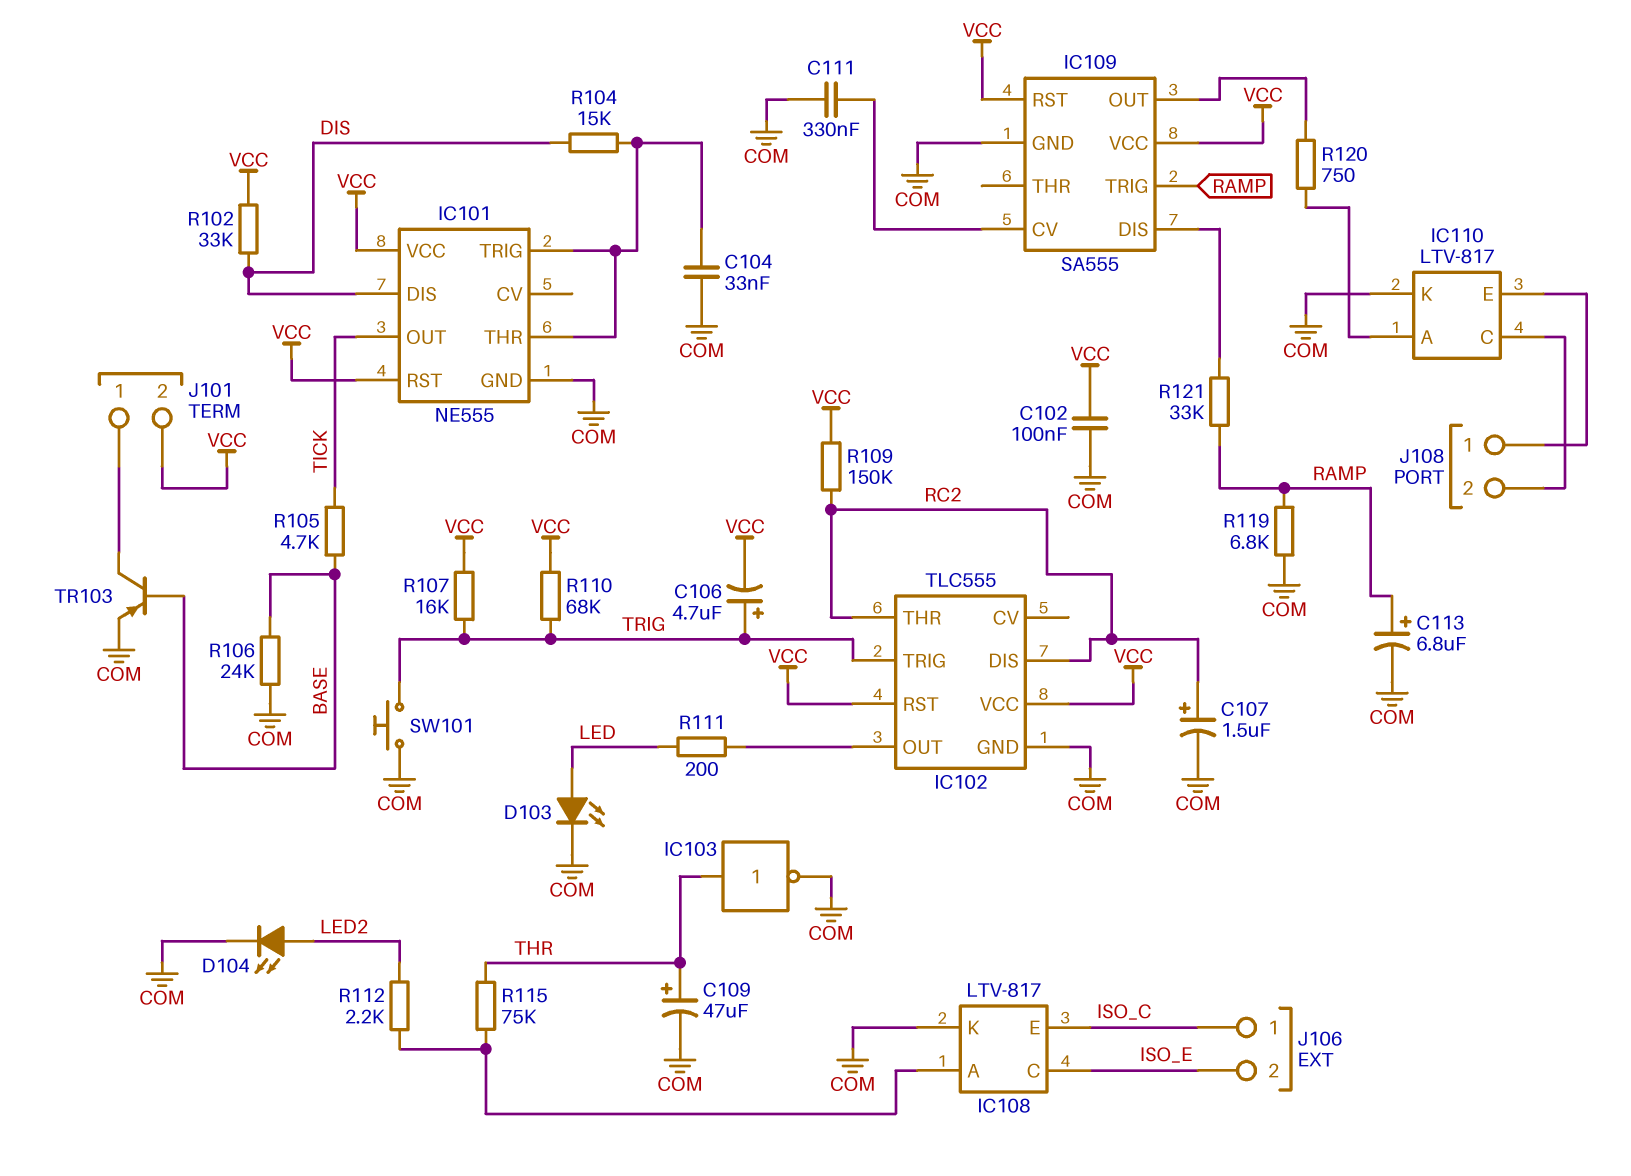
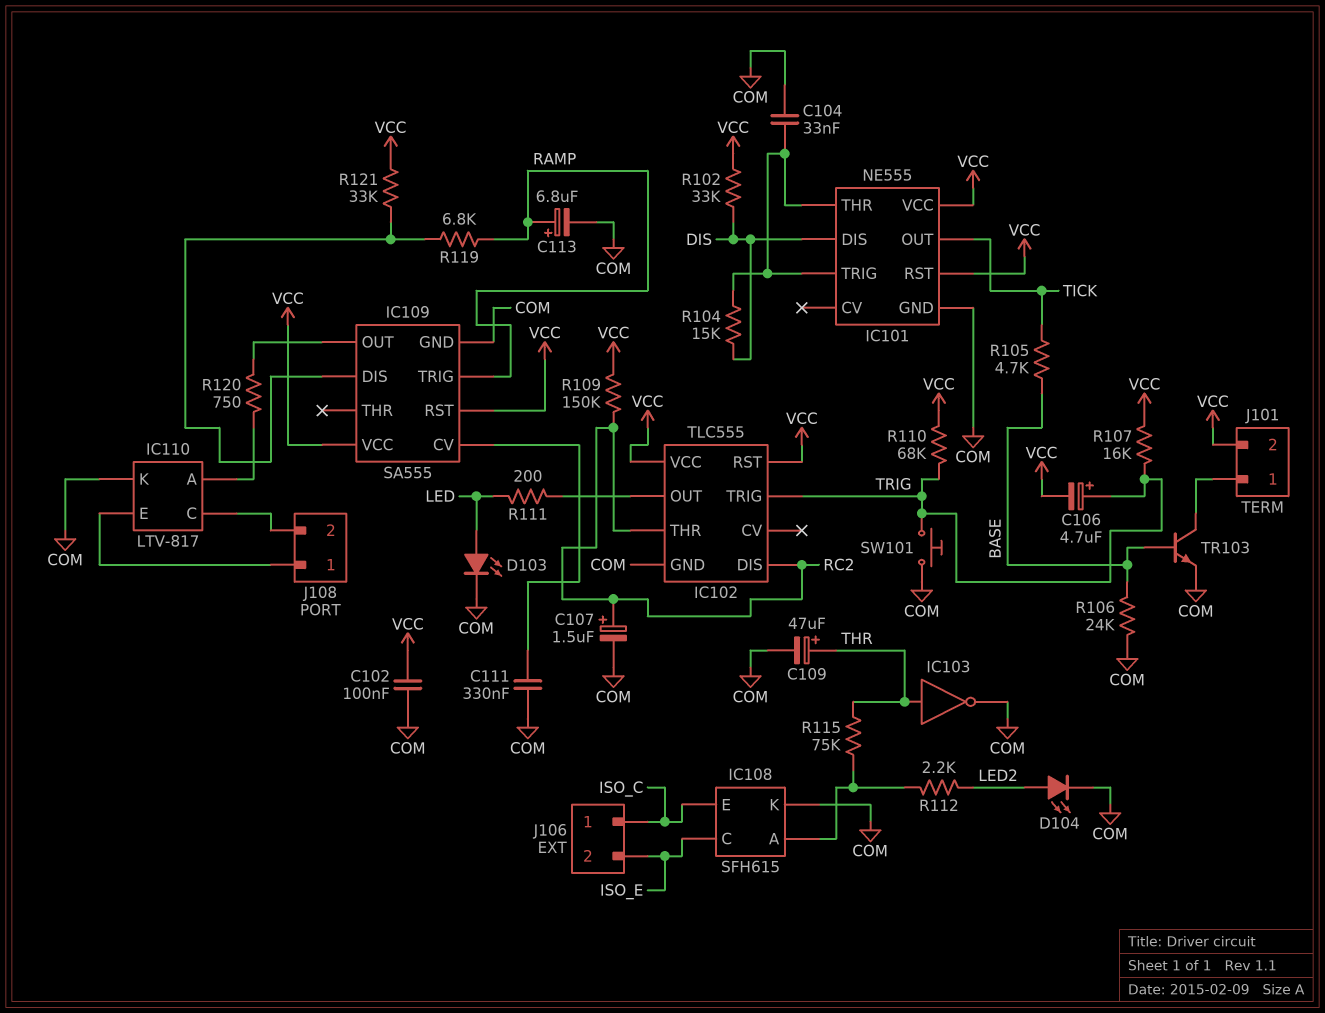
IC108: LTV-817 -> SFH615
R119: 6.8k (COM, RAMP) -> 6.8k (IC109/DIS, RAMP)
R121: 33k (IC109/DIS, RAMP) -> 33k (IC109/DIS, VCC)
TR103: PNP (B BASE, C J101/1, E COM) -> NPN (B BASE, C J101/1, E COM)

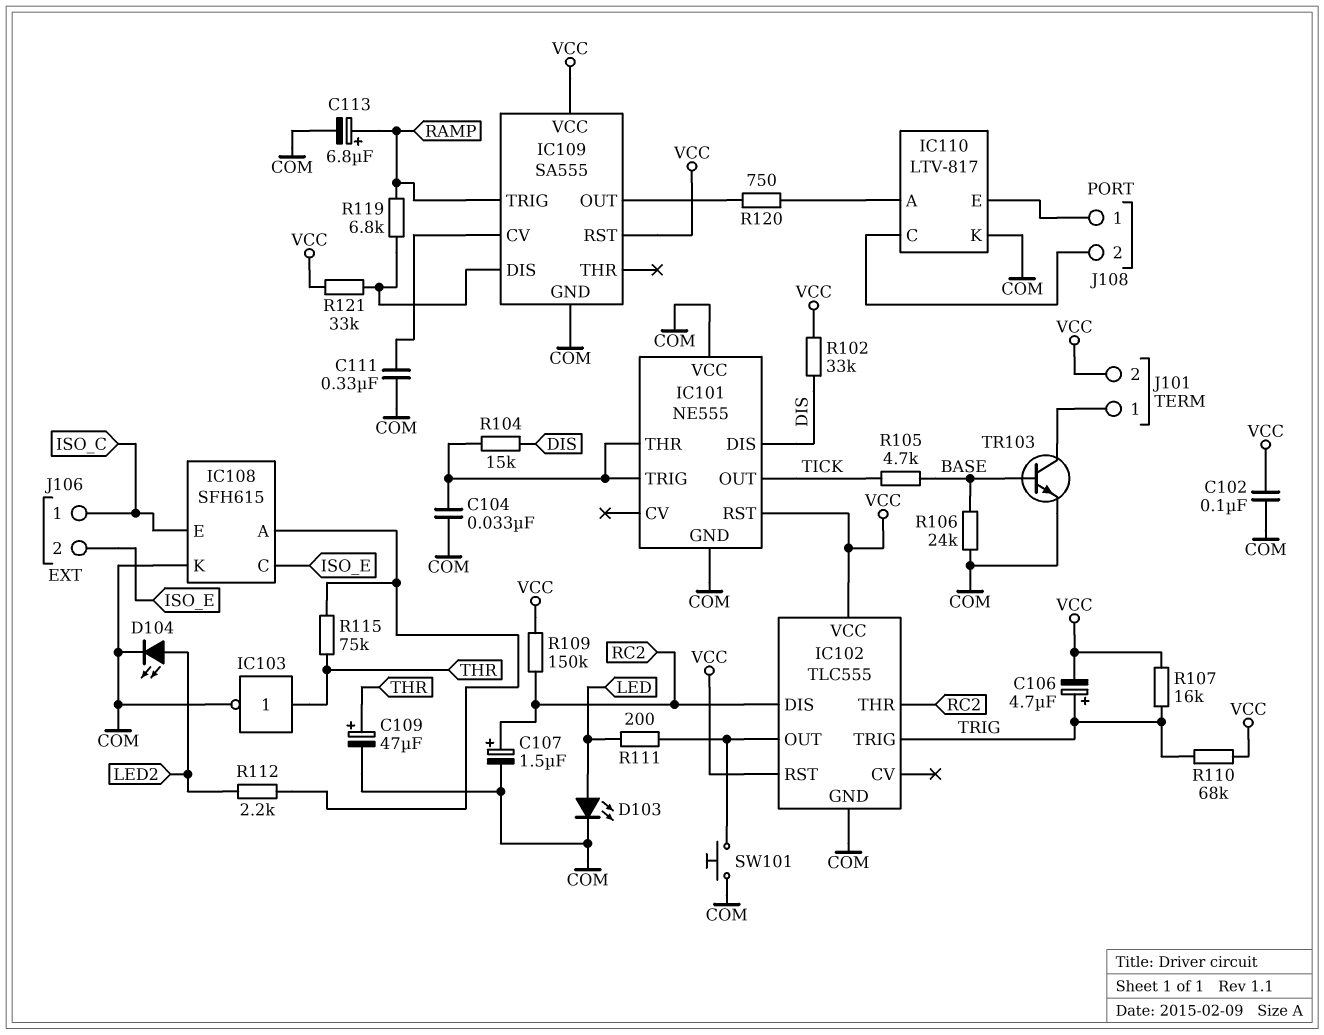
IC101 pin VCC: VCC -> COM
SW101: button (COM, TRIG) -> button (COM, IC102/OUT)

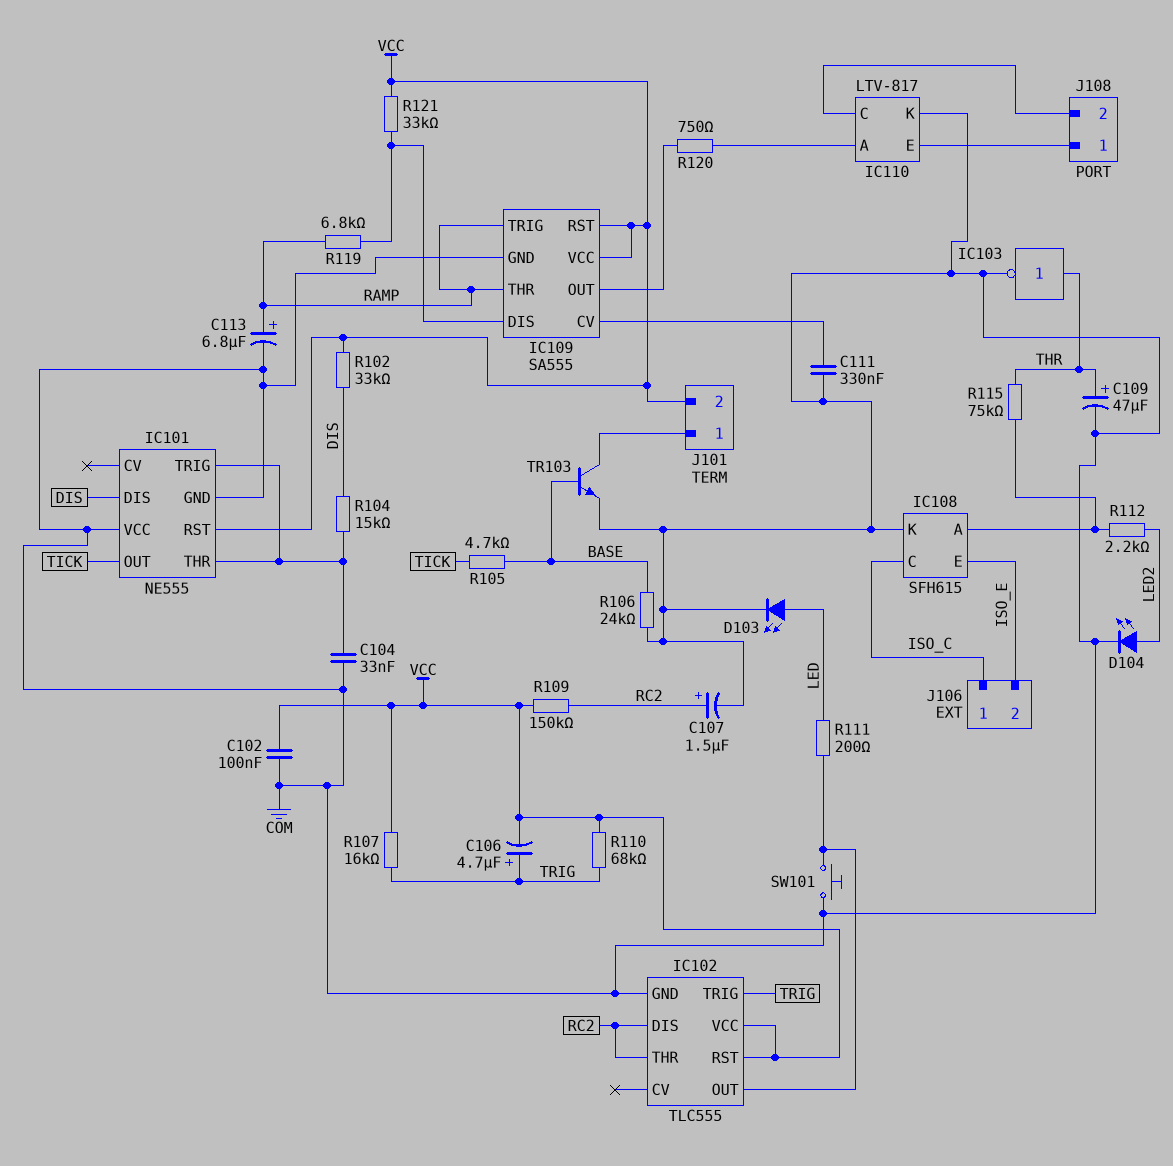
IC108 pin C: ISO_E -> ISO_C
IC108 pin E: ISO_C -> ISO_E
IC109 pin THR: none -> RAMP

